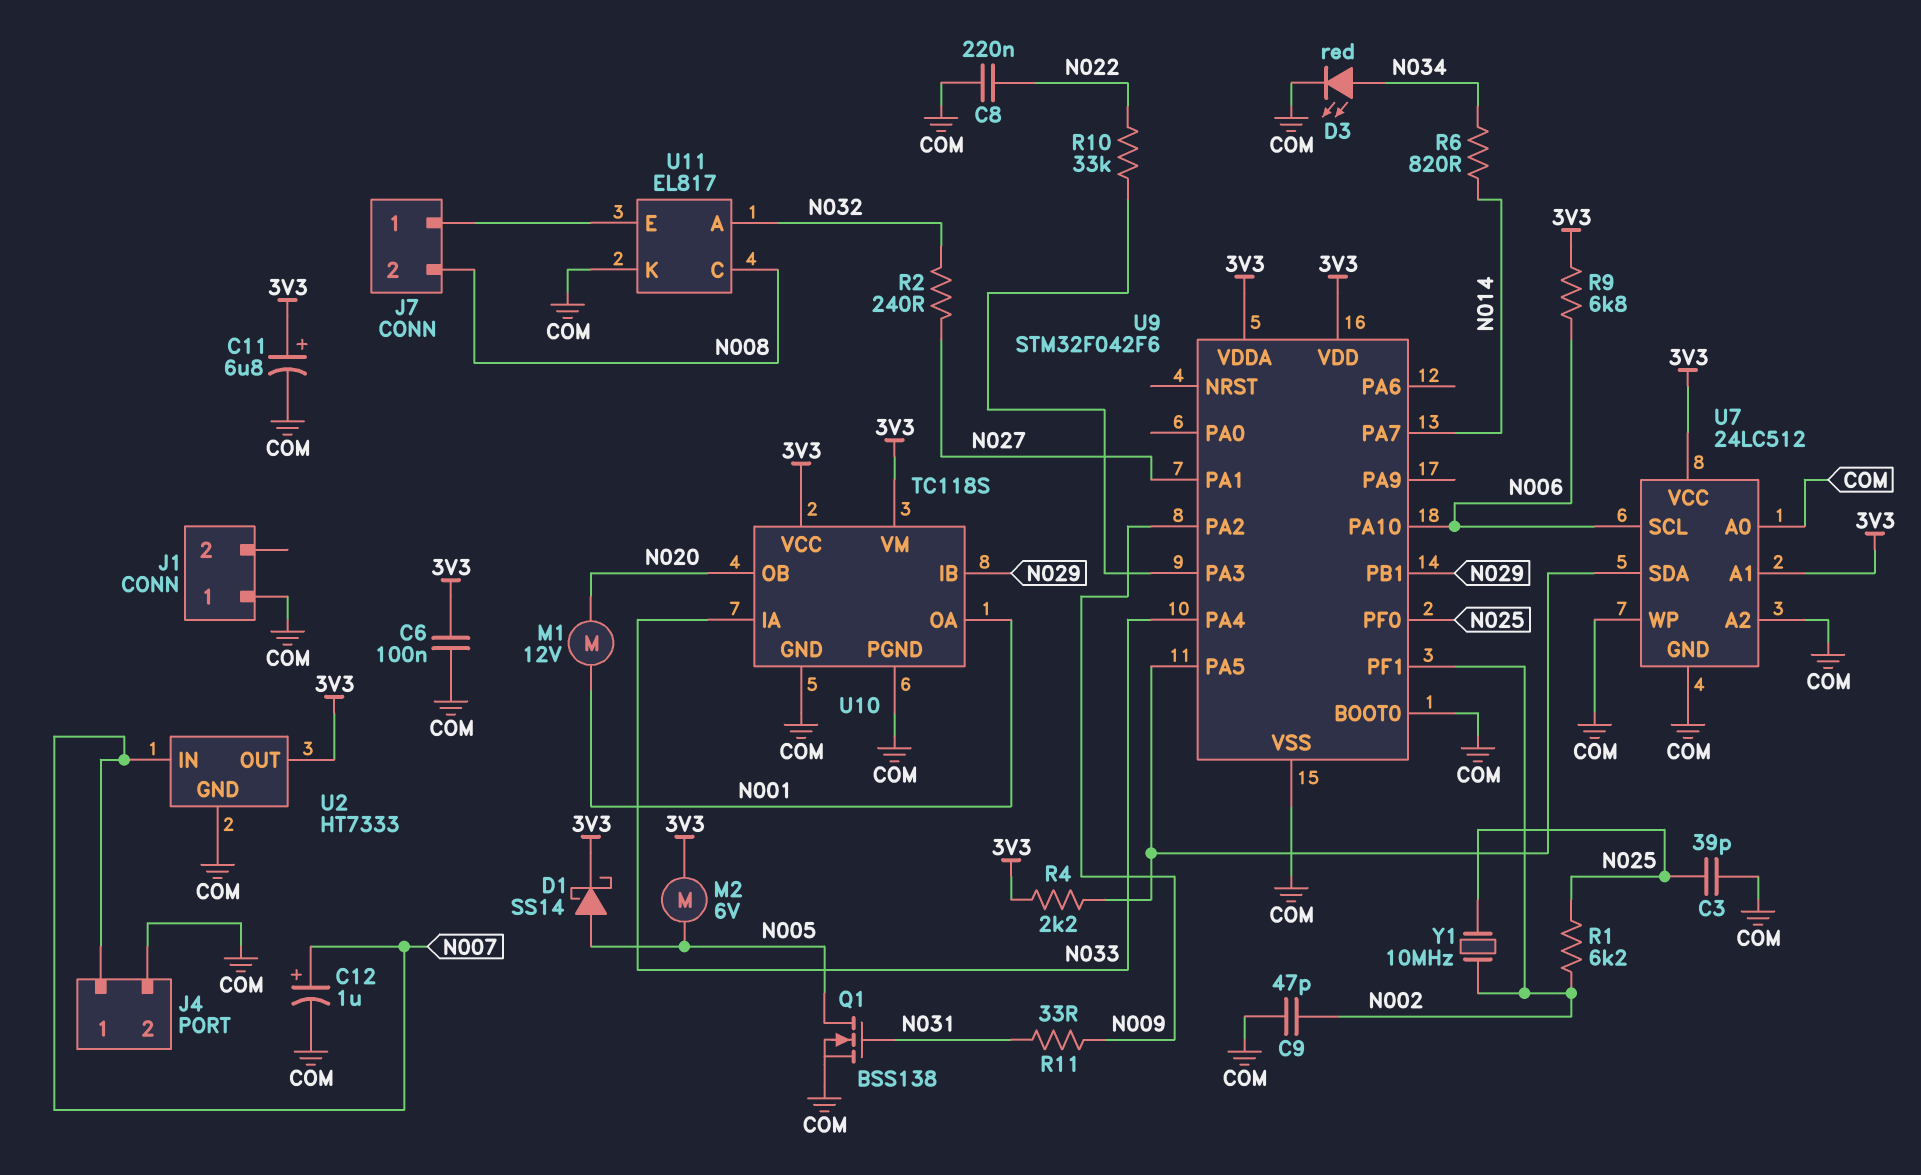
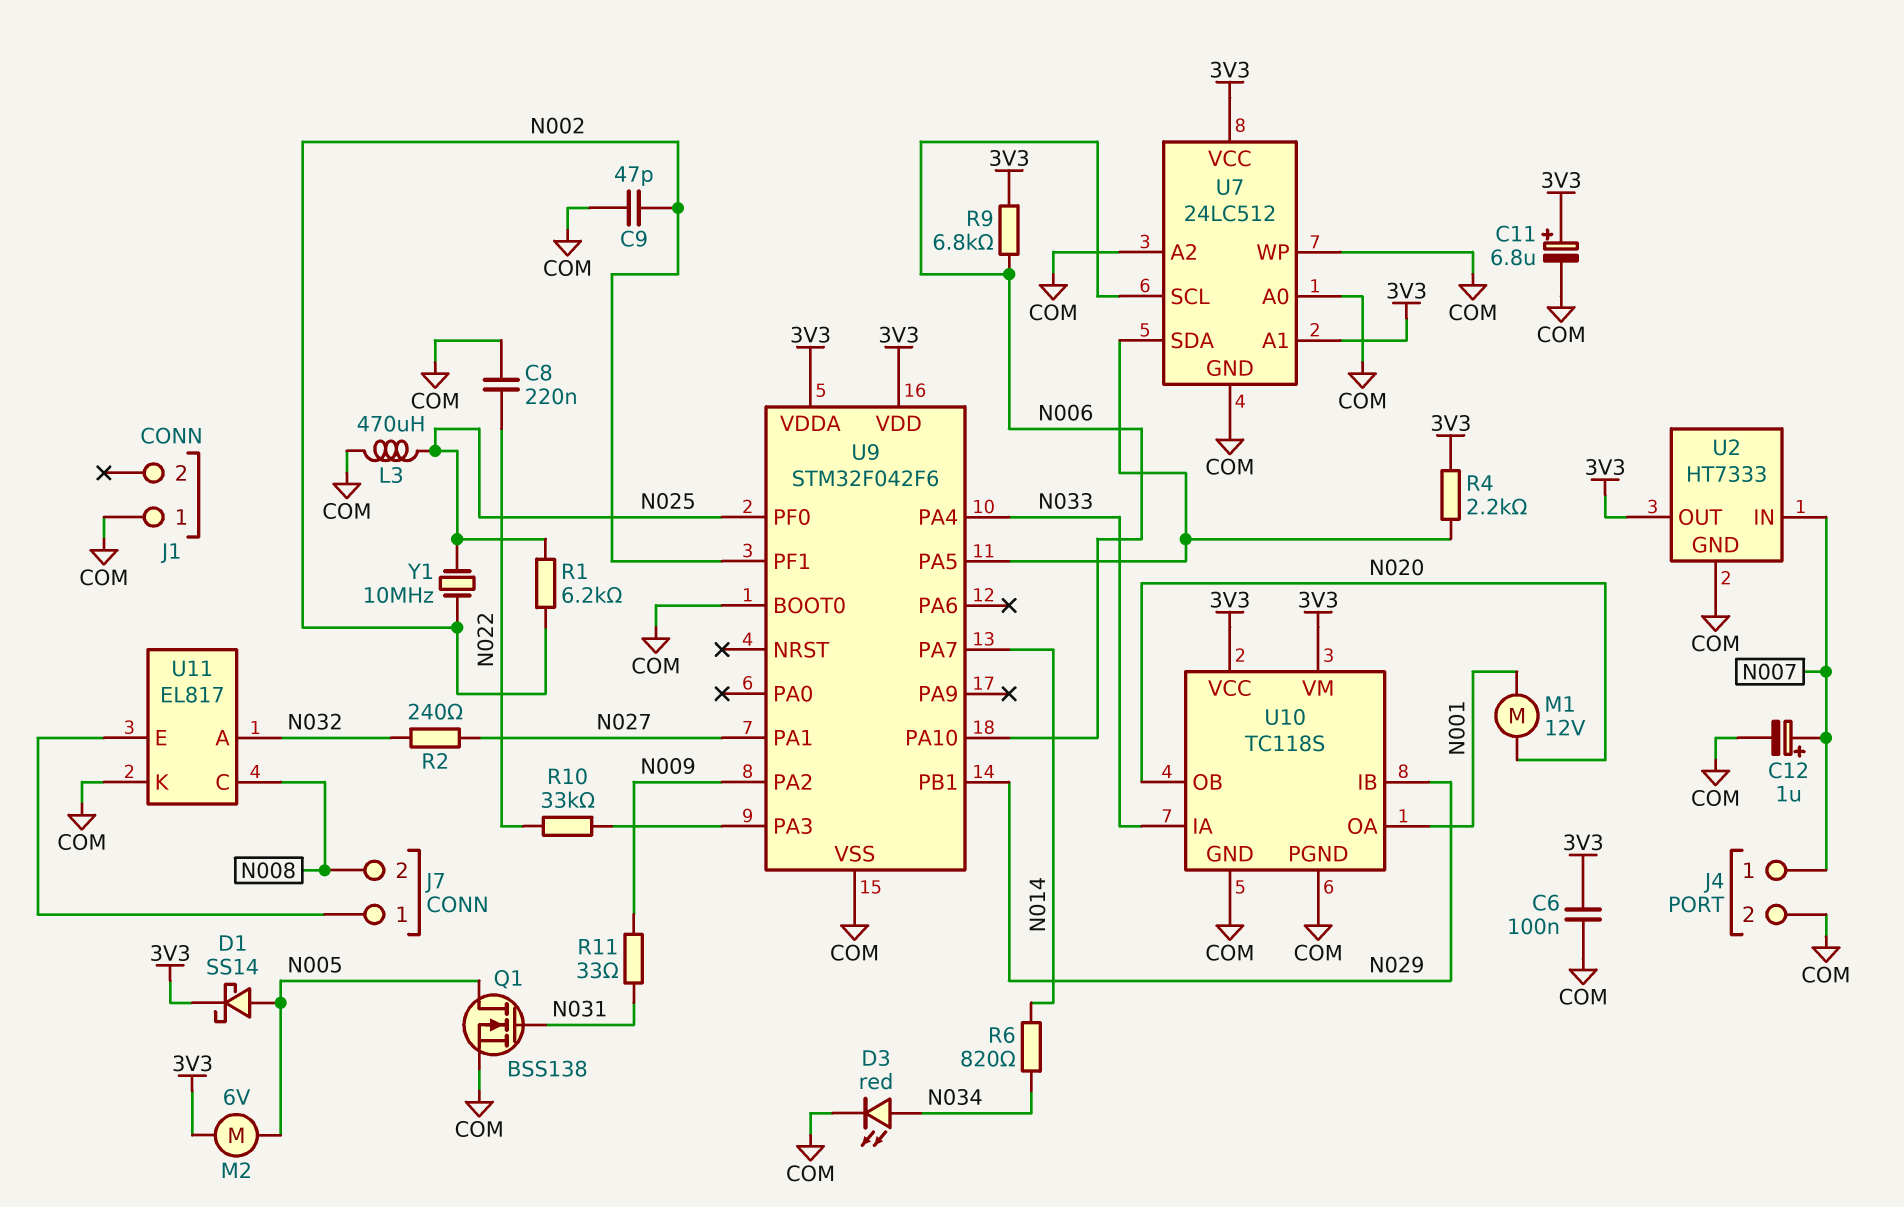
C3: 39pF (COM, N025) -> none
L3: none -> 470uH (COM, N025)

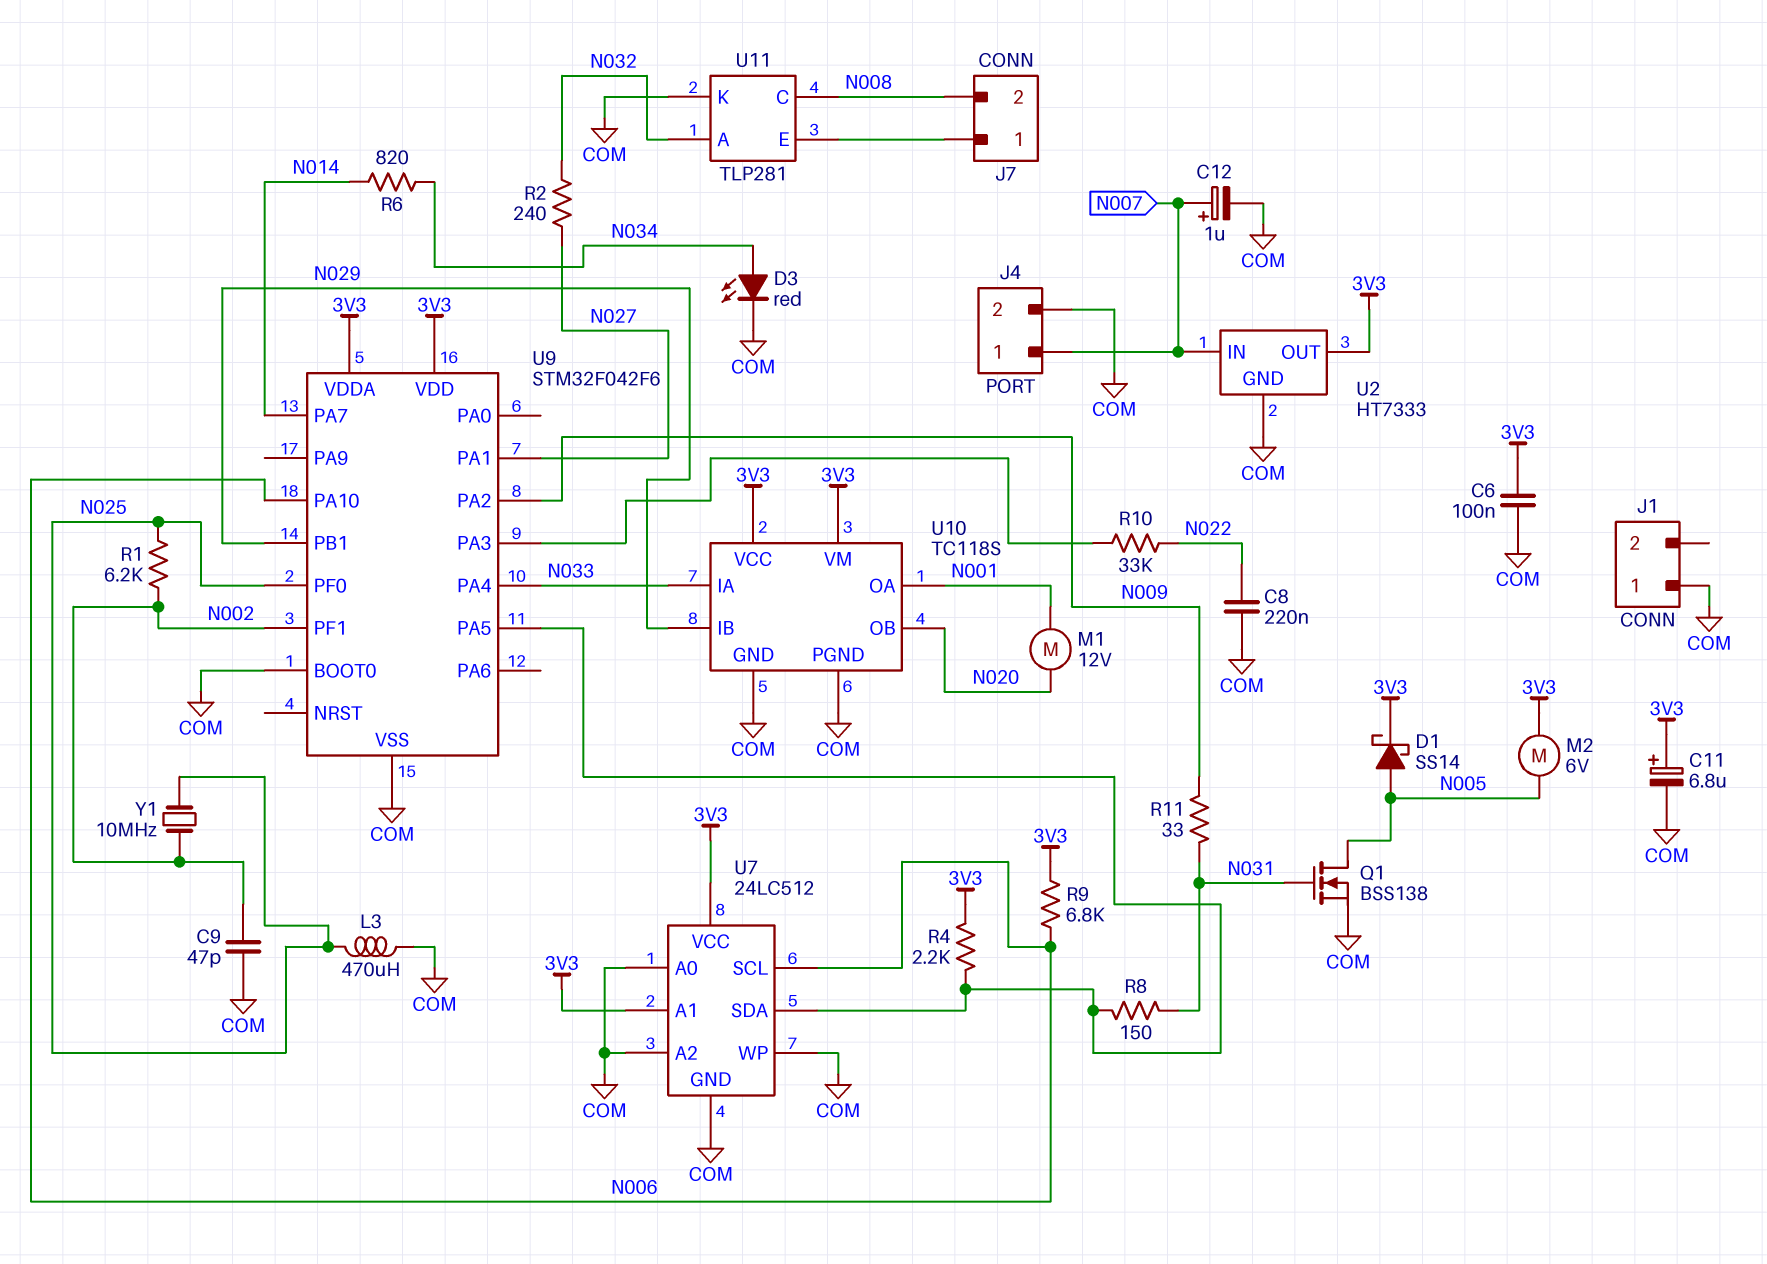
R8: none -> 150 (N031, U7/SDA)
U11: EL817 -> TLP281

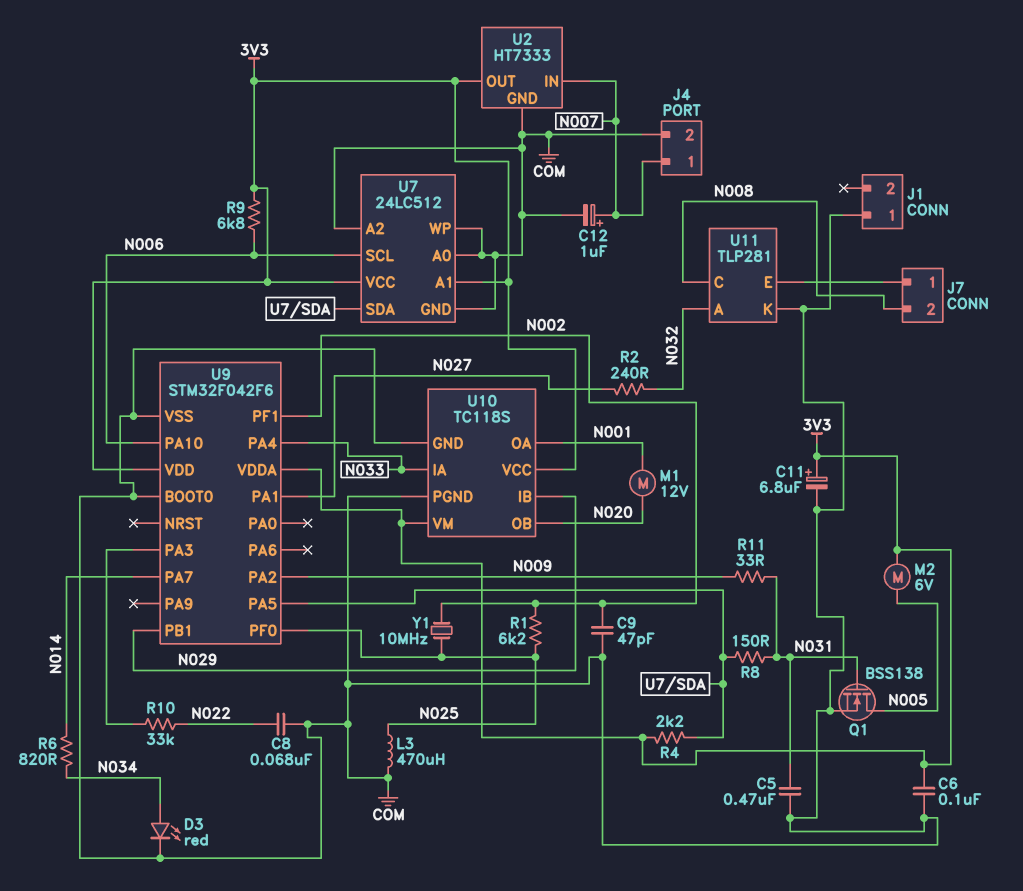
C5: none -> 470nF (COM, N031)
C8: 220nF (COM, N022) -> 68nF (COM, N022)
D1: schottky SS14 (A N005, K 3V3) -> none

